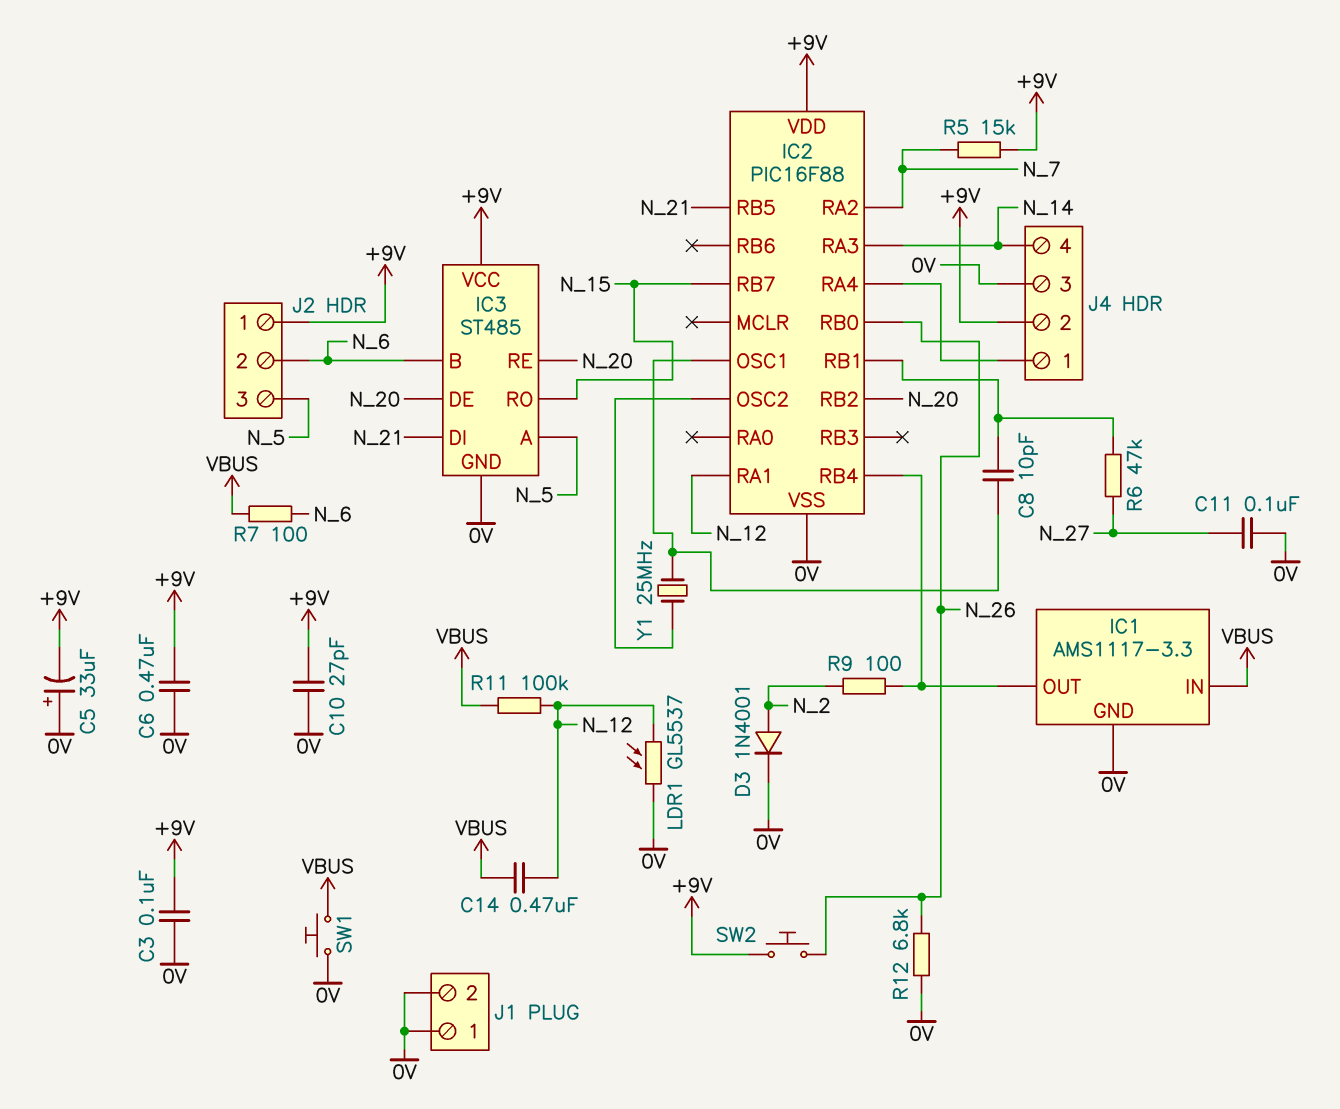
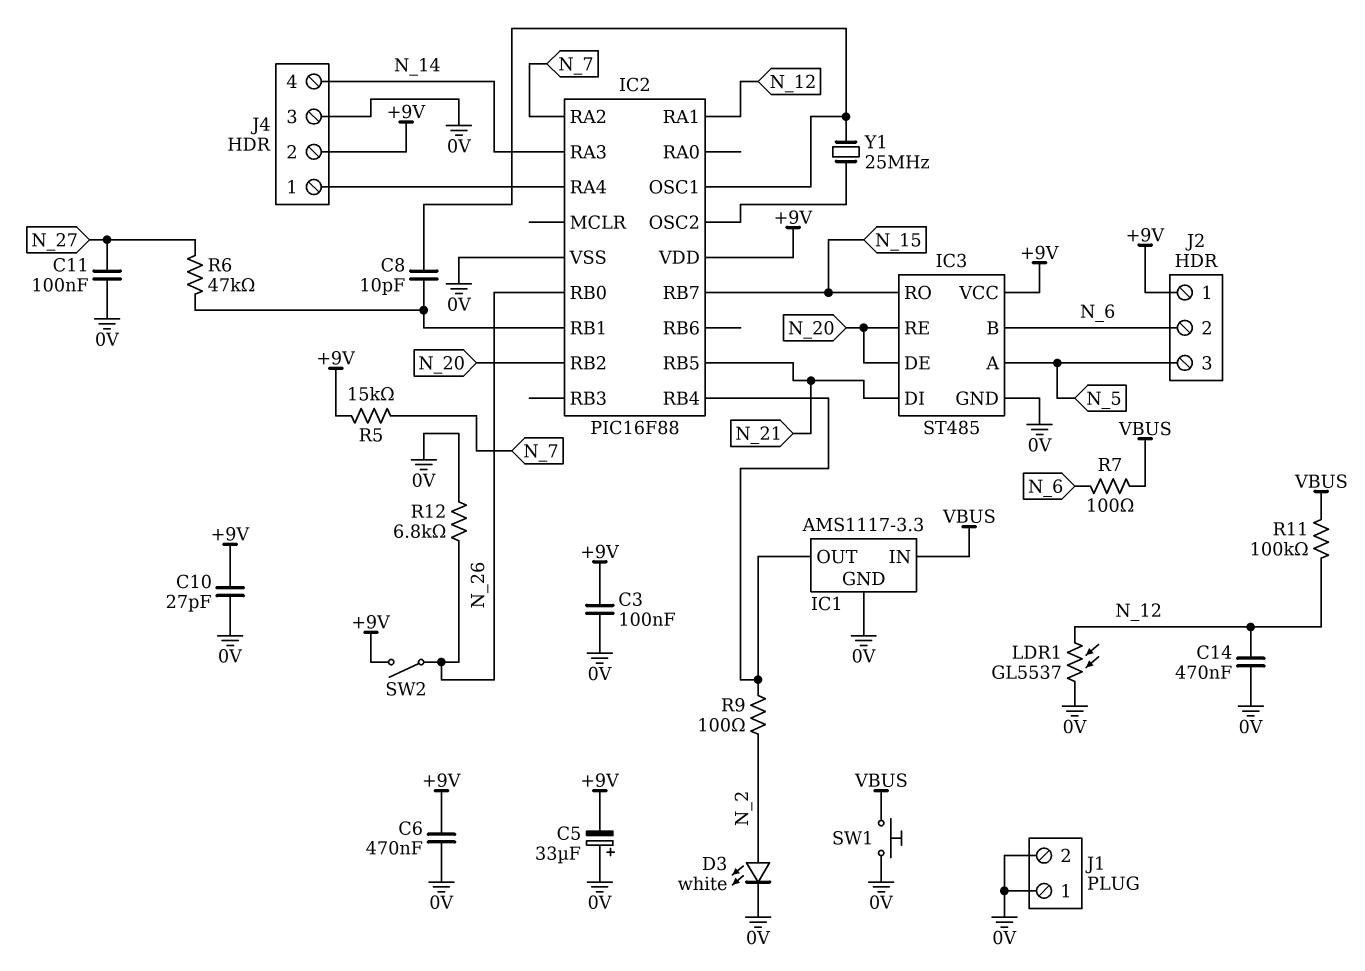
C14: 470nF (N_12, VBUS) -> 470nF (0V, N_12)
D3: diode 1N4001 (A N_2, K 0V) -> LED white (A N_2, K 0V)
SW2: button (+9V, N_26) -> switch (+9V, N_26)

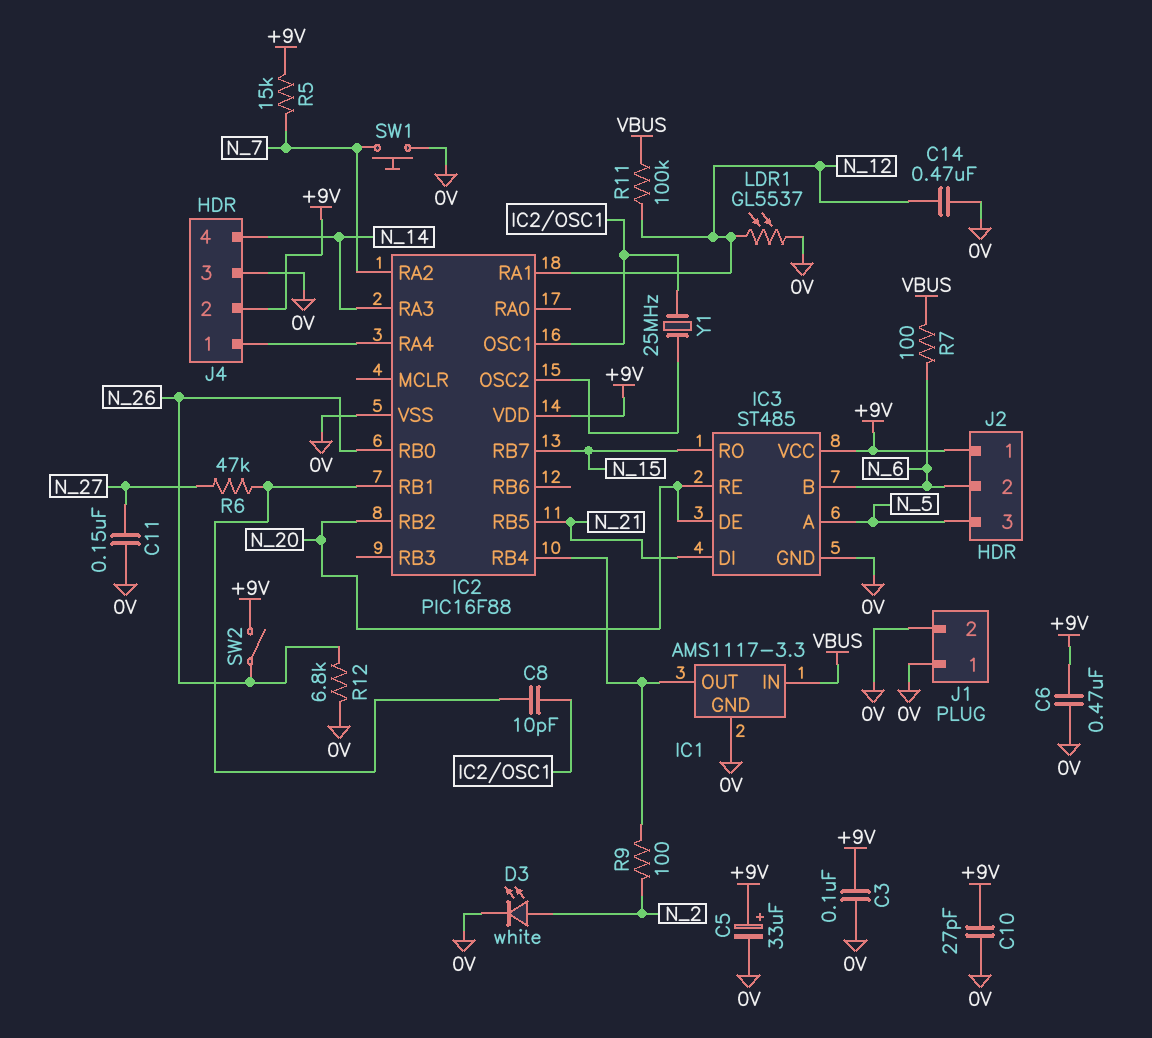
C5: 33uF (plus 0V, minus +9V) -> 33uF (plus +9V, minus 0V)
C11: 100nF (0V, N_27) -> 150nF (0V, N_27)
SW1: button (0V, VBUS) -> button (0V, N_7)

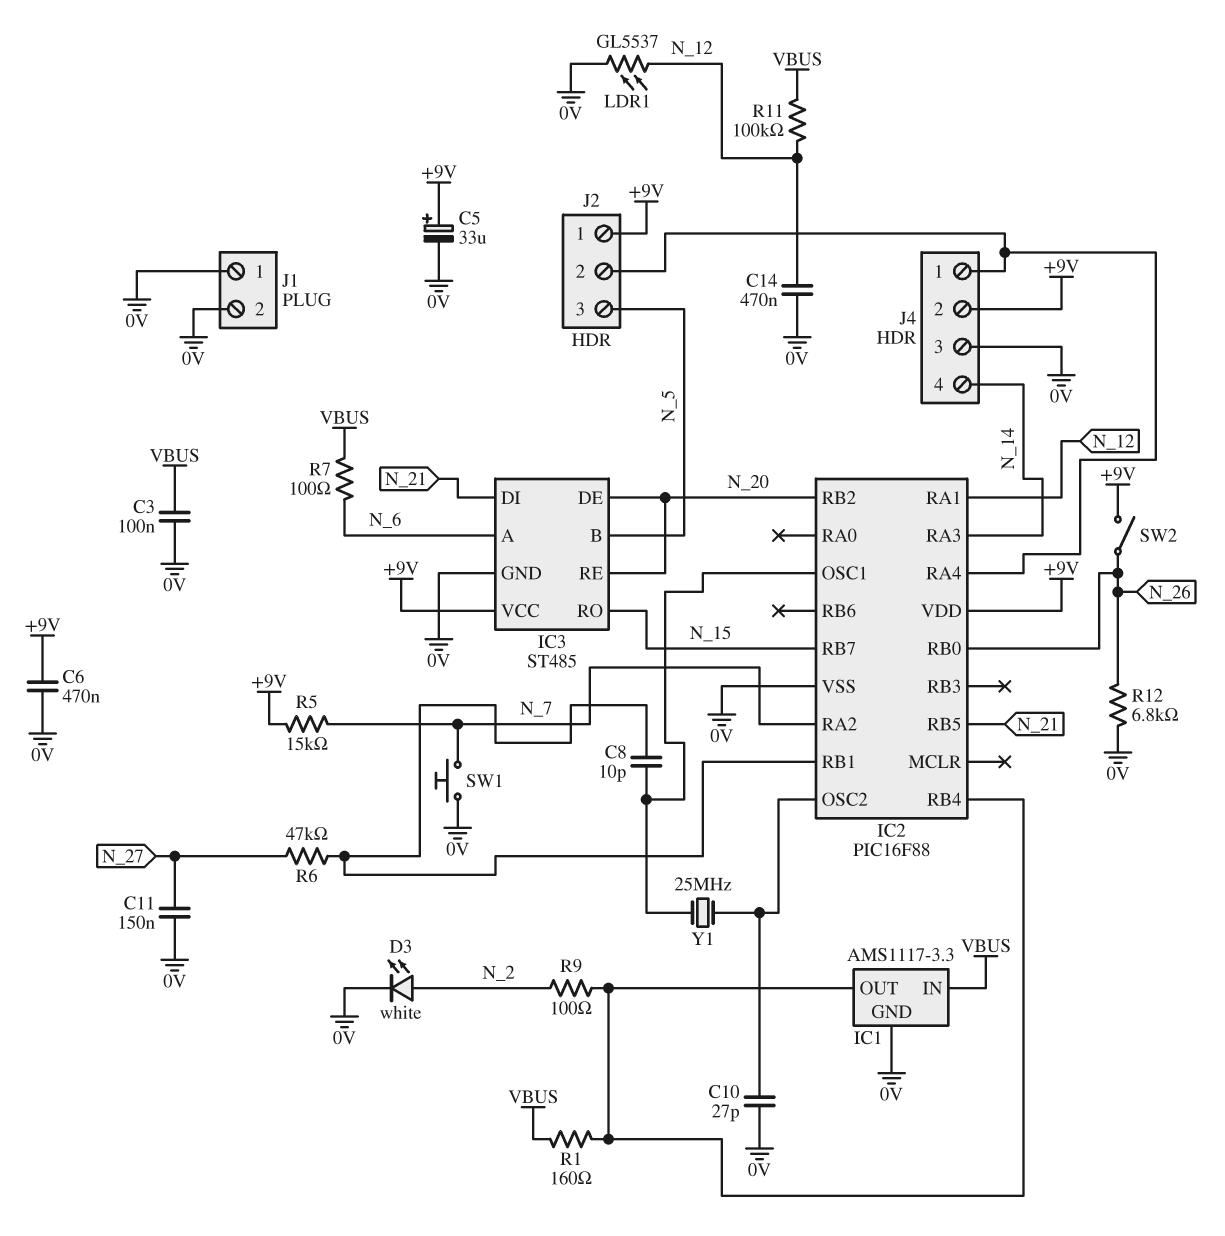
C3: 100nF (+9V, 0V) -> 100nF (0V, VBUS)
C10: 27pF (+9V, 0V) -> 27pF (0V, IC2/OSC2)
IC3 pin A: N_5 -> N_6
IC3 pin B: N_6 -> N_5
J2 pin 2: N_6 -> IC2/RA4
R1: none -> 160 (IC1/OUT, VBUS)

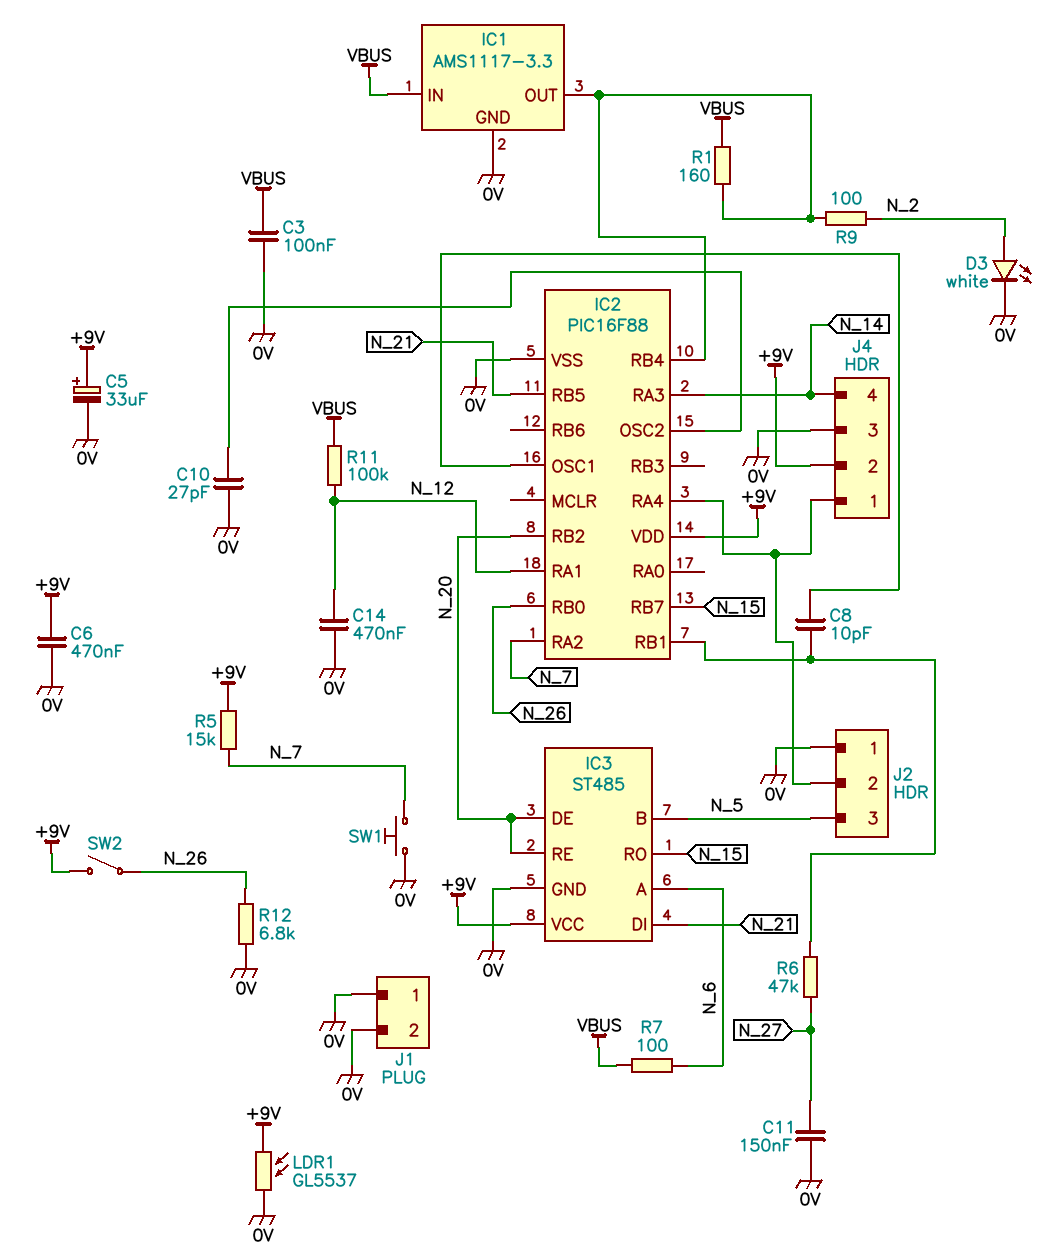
J2 pin 1: +9V -> 0V
LDR1: GL5537 (0V, N_12) -> GL5537 (+9V, 0V)
Y1: 25MHz (IC2/OSC1, IC2/OSC2) -> none

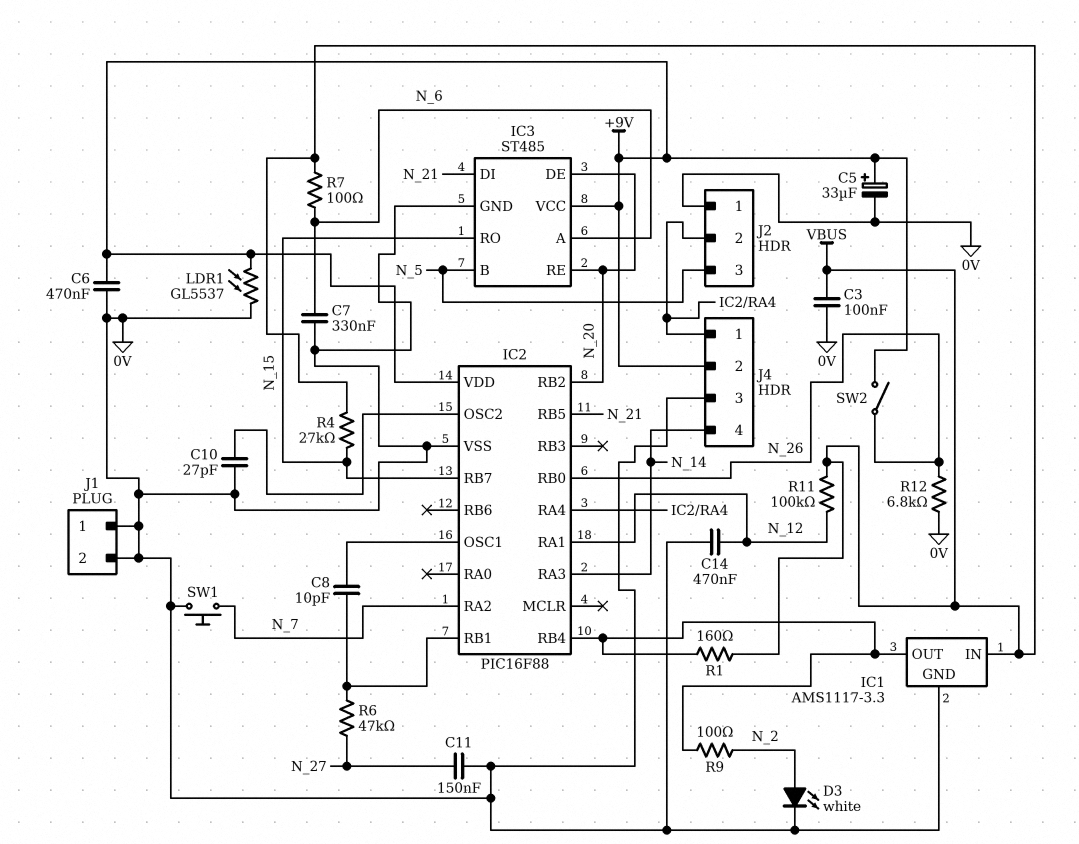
C7: none -> 330nF (0V, N_6)
R4: none -> 27k (N_15, VBUS)
R5: 15k (+9V, N_7) -> none

